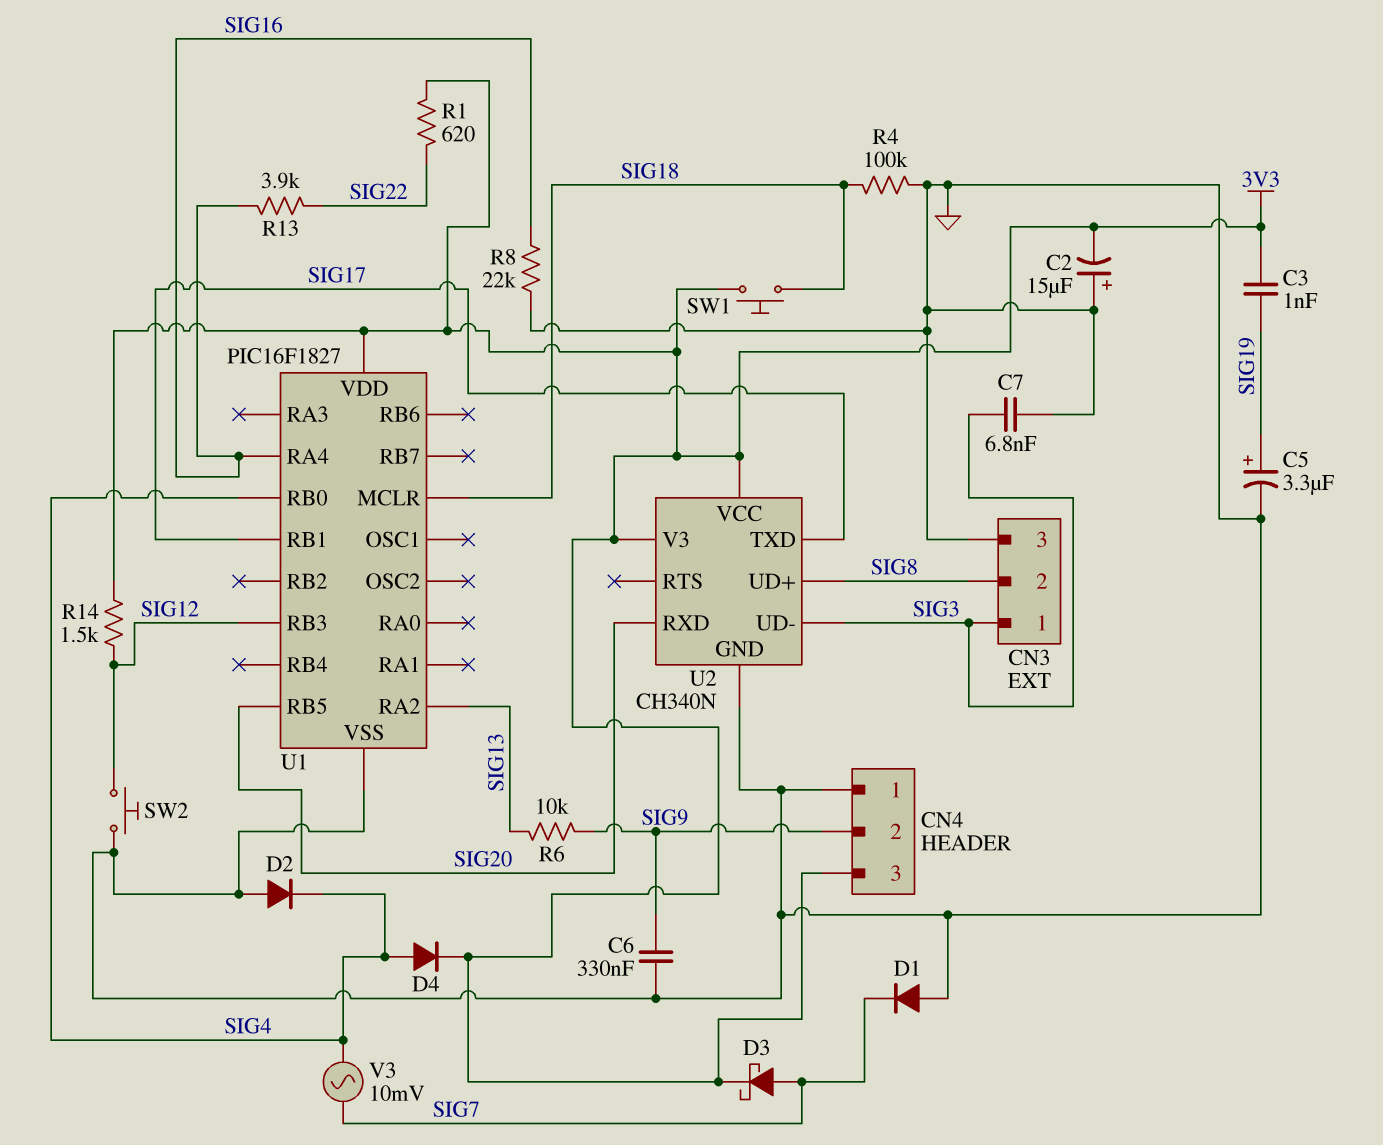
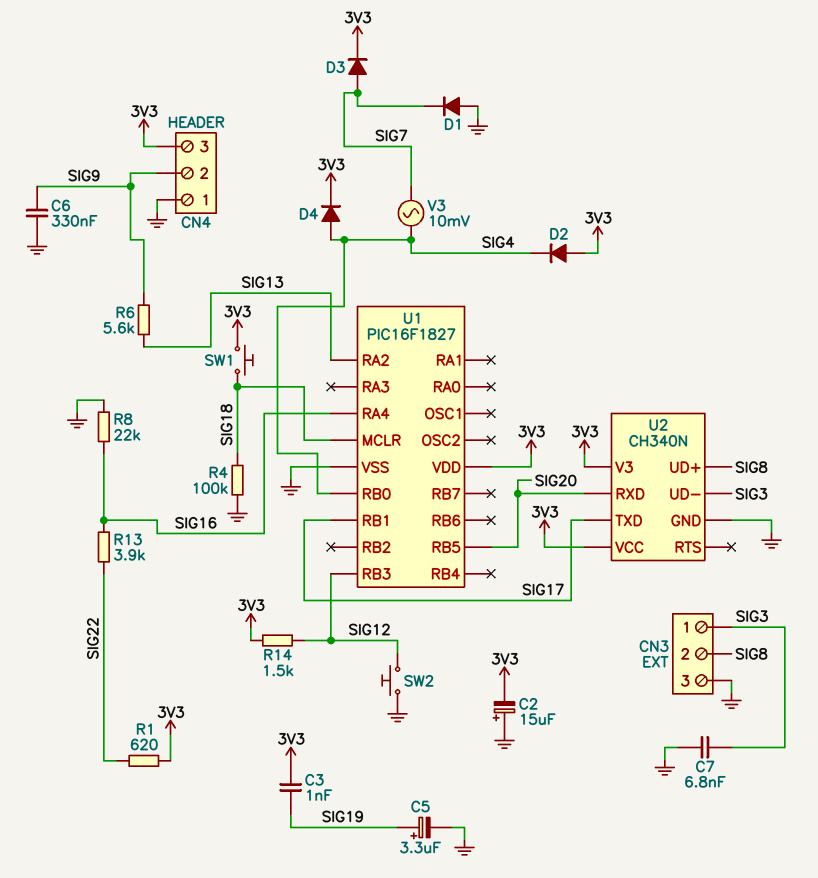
D2: diode (A GND, K SIG4) -> diode (A 3V3, K SIG4)
D3: schottky (A SIG7, K 3V3) -> diode (A SIG7, K 3V3)
R6: 10k (SIG9, SIG13) -> 5.6k (SIG9, SIG13)

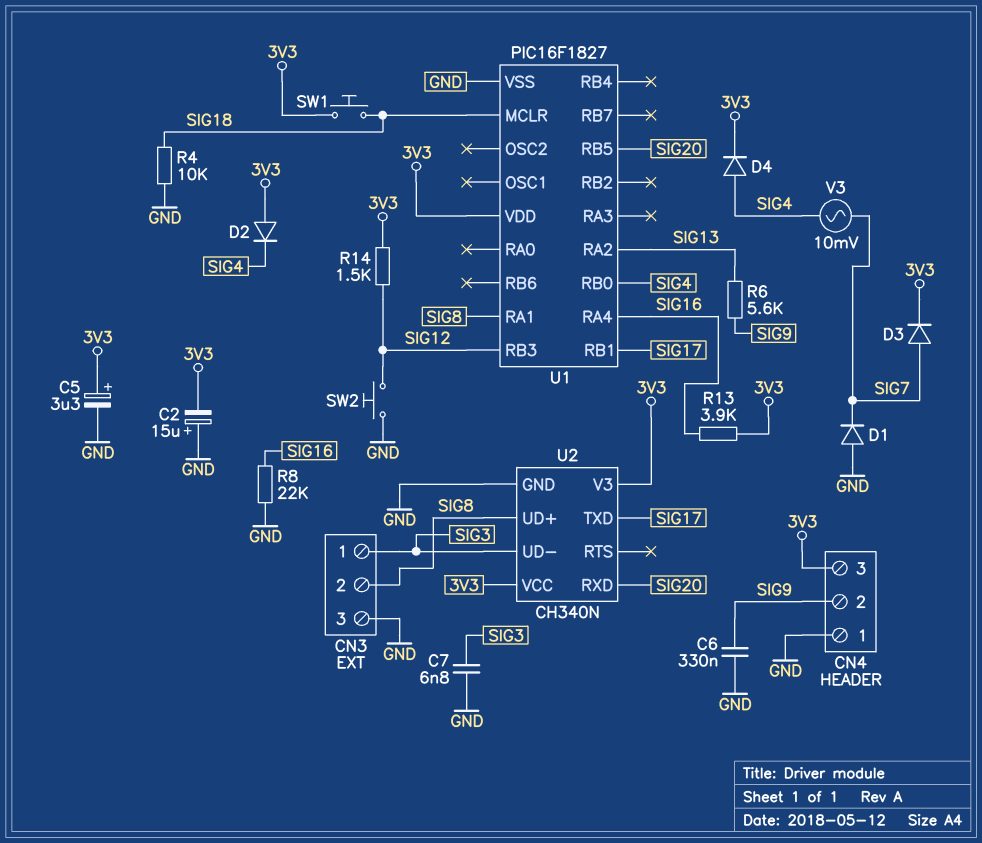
C3: 1nF (3V3, SIG19) -> none
C5: 3.3uF (plus SIG19, minus GND) -> 3.3uF (plus 3V3, minus GND)
R1: 620 (3V3, SIG22) -> none
R4: 100k (GND, SIG18) -> 10k (GND, SIG18)
R13: 3.9k (SIG16, SIG22) -> 3.9k (3V3, SIG16)
U1 pin RA1: none -> SIG8

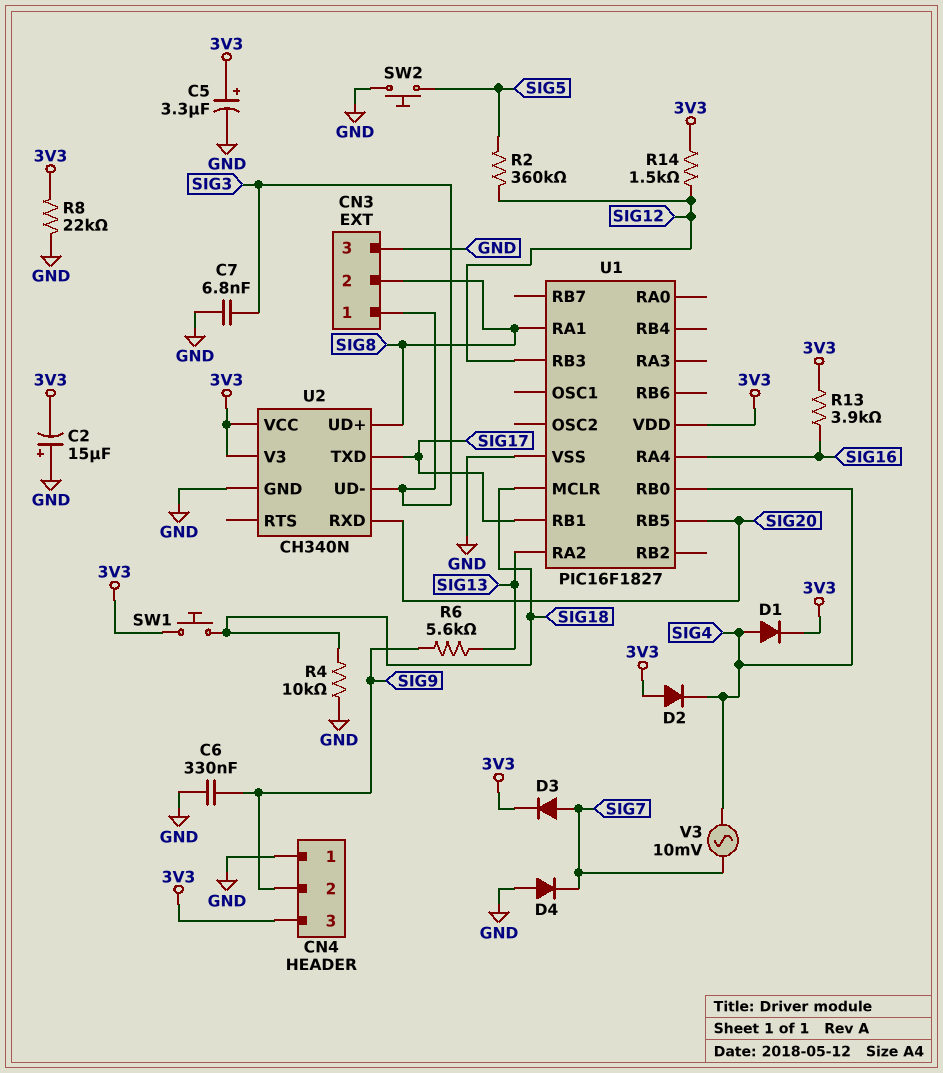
D1: diode (A GND, K SIG7) -> diode (A SIG4, K 3V3)
D4: diode (A SIG4, K 3V3) -> diode (A GND, K SIG7)
R2: none -> 360k (SIG5, SIG12)
R8: 22k (GND, SIG16) -> 22k (3V3, GND)
SW2: button (GND, SIG12) -> button (GND, SIG5)

